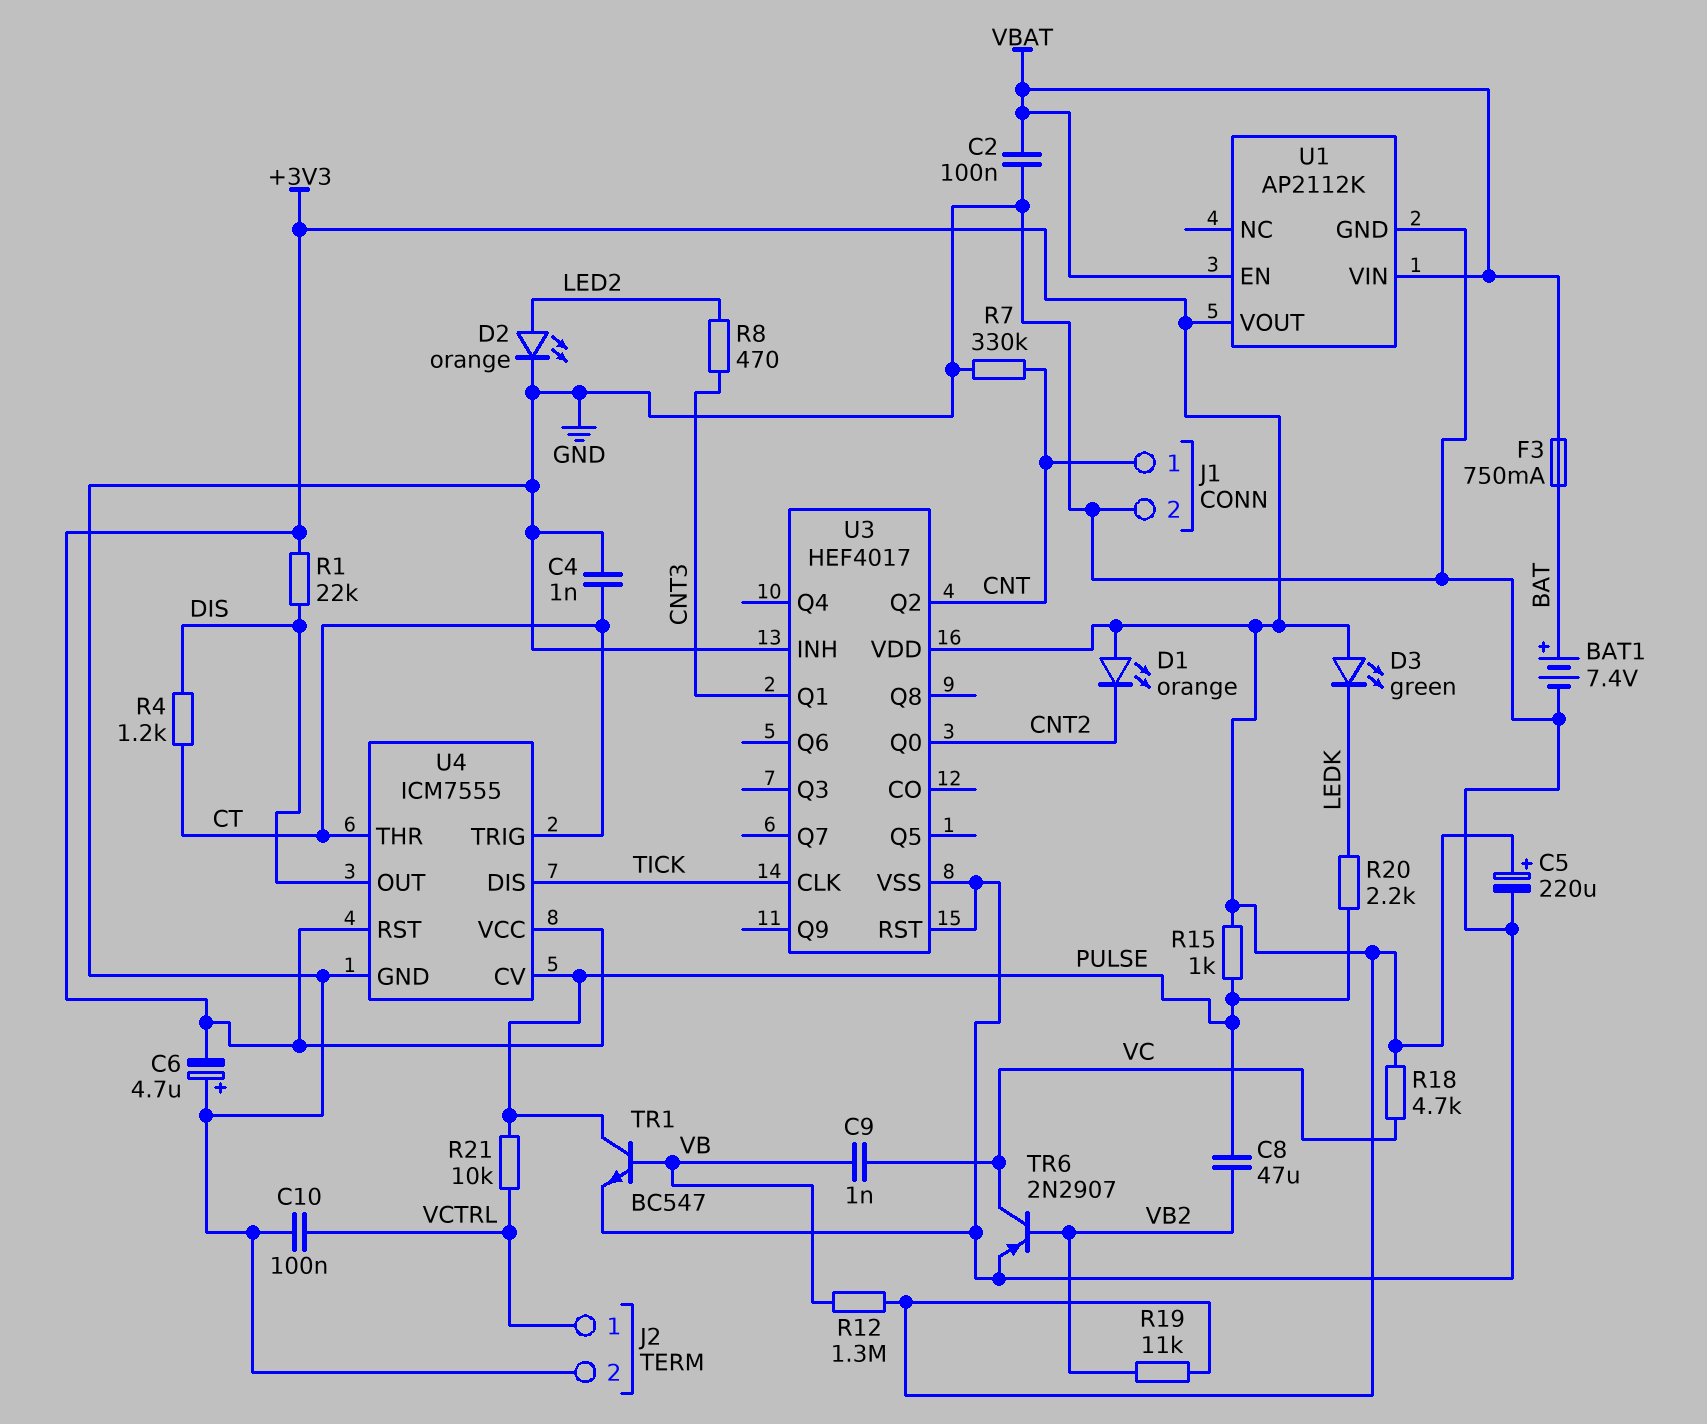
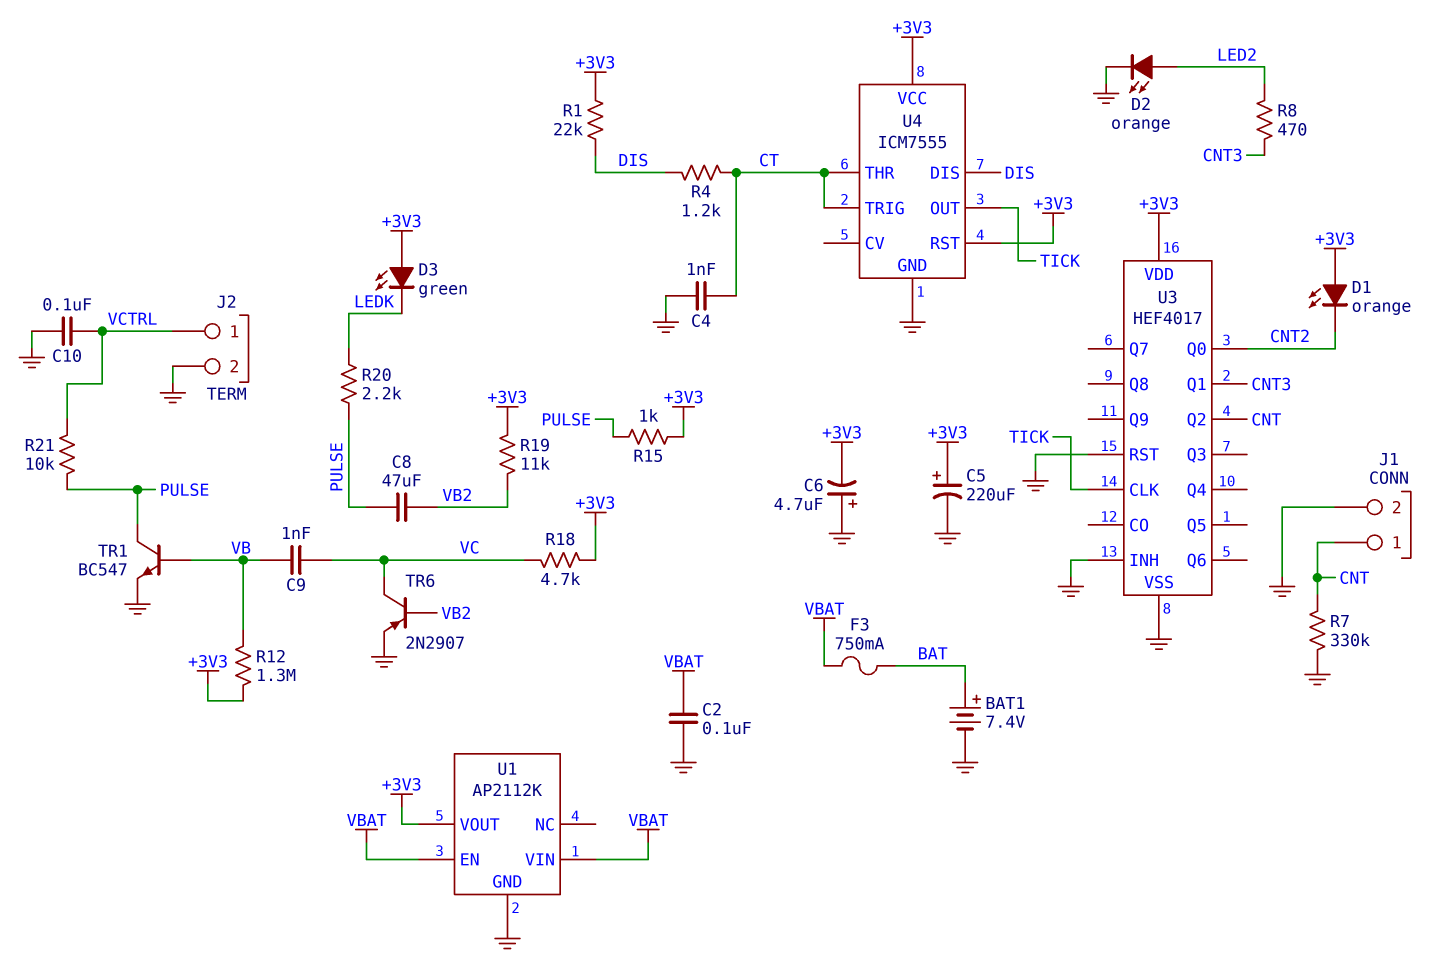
U4 pin CV: PULSE -> none
U4 pin DIS: TICK -> DIS
U4 pin OUT: DIS -> TICK

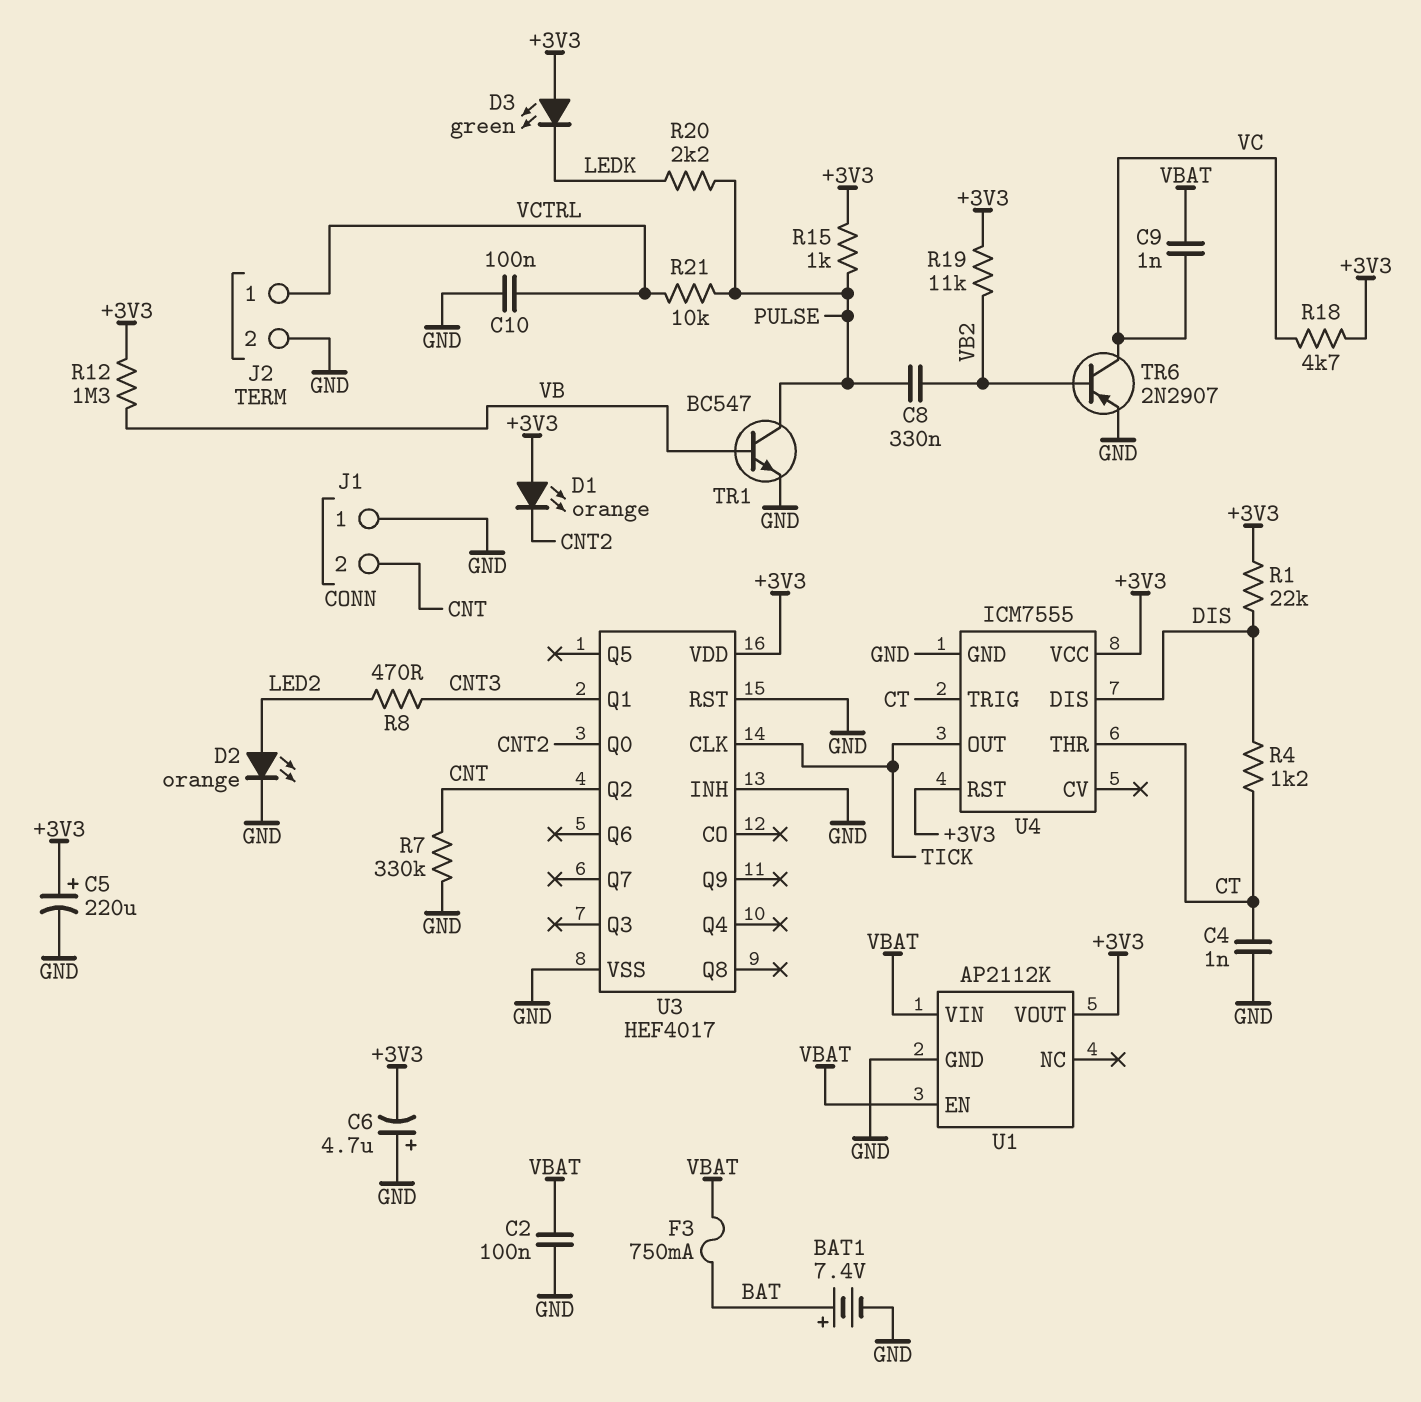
C8: 47uF (PULSE, VB2) -> 330nF (PULSE, VB2)
C9: 1nF (VB, VC) -> 1nF (VBAT, VC)
J1 pin 1: CNT -> GND
J1 pin 2: GND -> CNT

